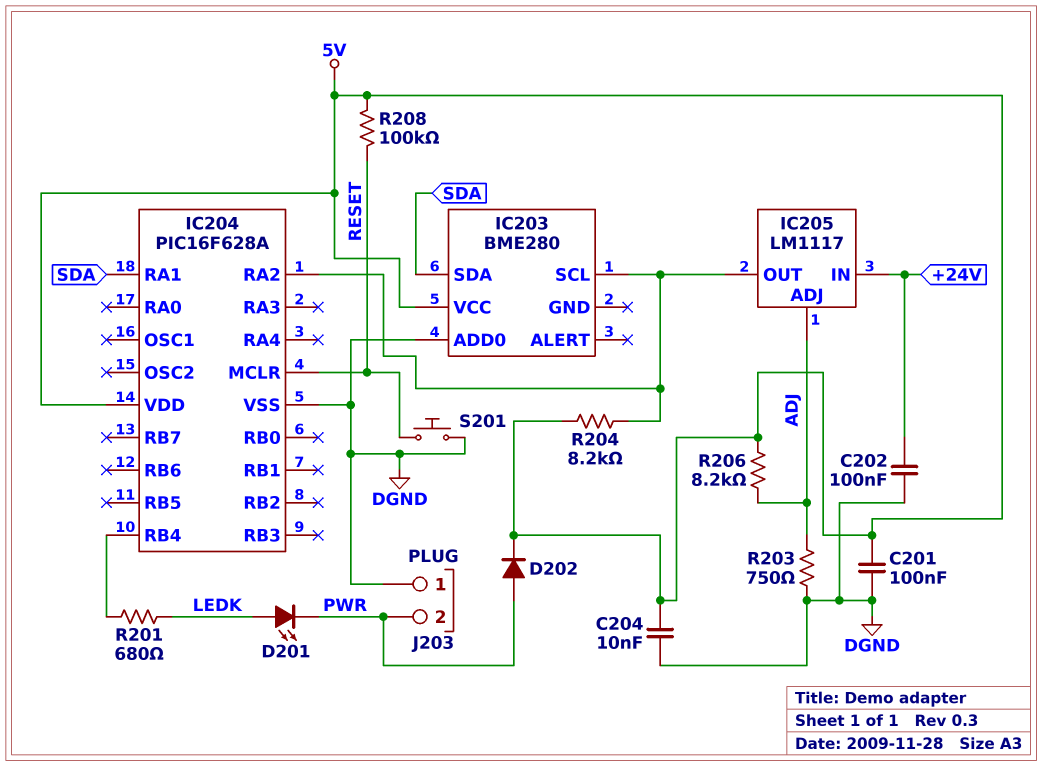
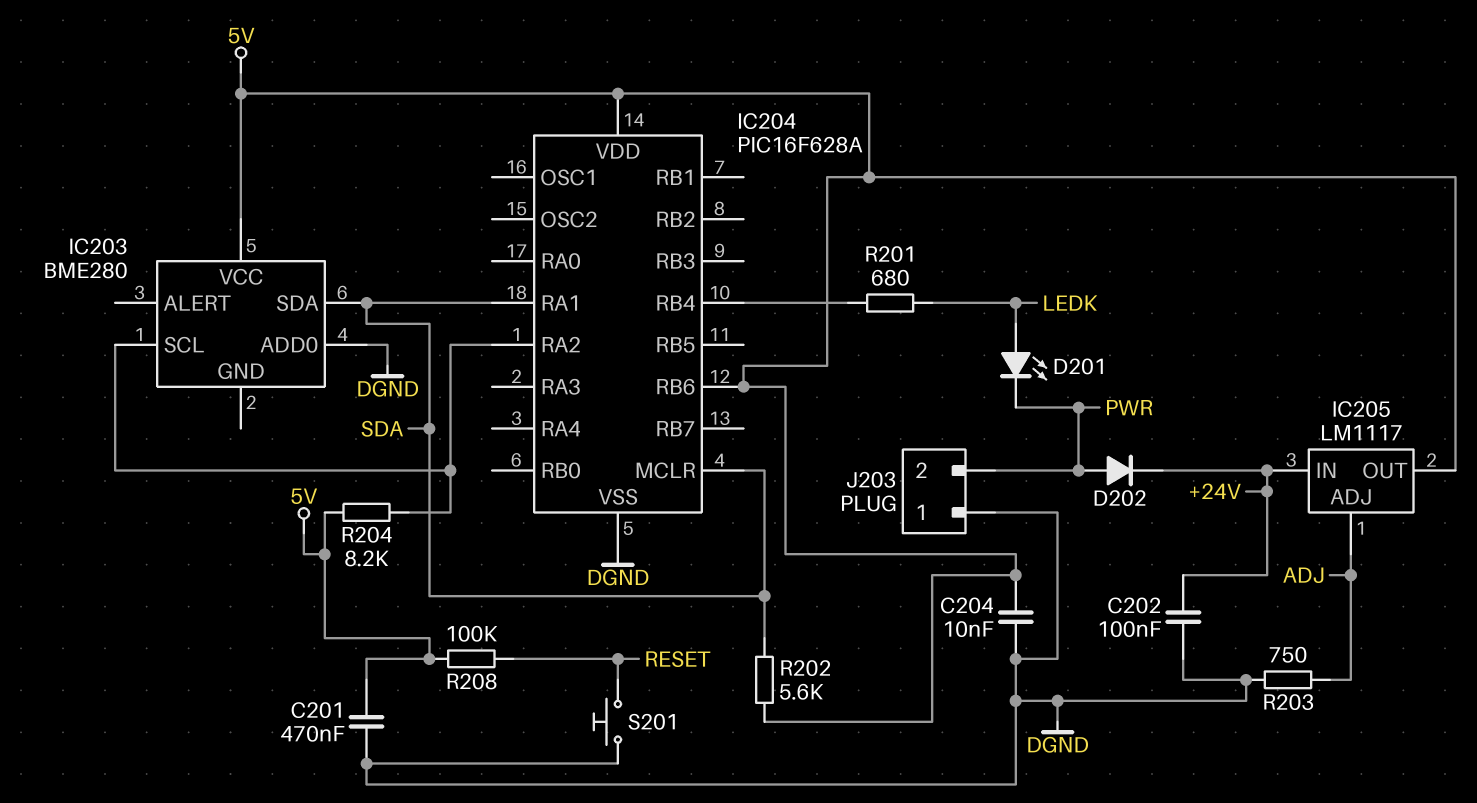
C201: 100nF (5V, DGND) -> 470nF (5V, DGND)
D202: diode (A PWR, K 5V) -> diode (A PWR, K +24V)
IC204 pin MCLR: RESET -> SDA
IC204 pin RB6: none -> 5V
IC205 pin OUT: IC203/SCL -> 5V
R202: none -> 5.6k (5V, SDA)
R206: 8.2k (5V, ADJ) -> none

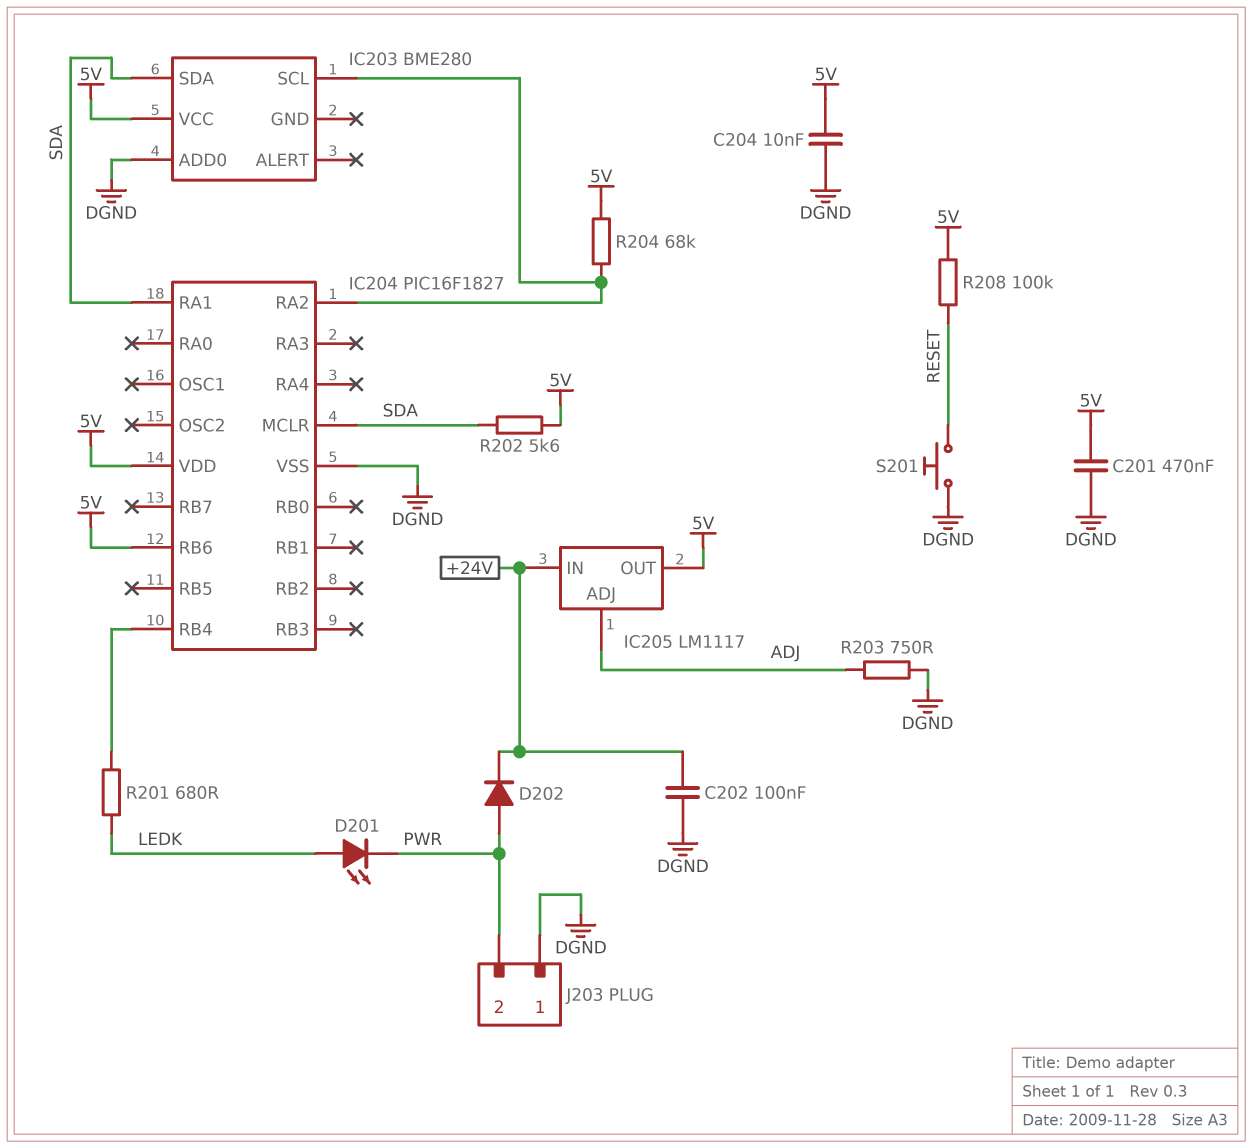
IC204: PIC16F628A -> PIC16F1827
R204: 8.2k (5V, IC203/SCL) -> 68k (5V, IC203/SCL)

